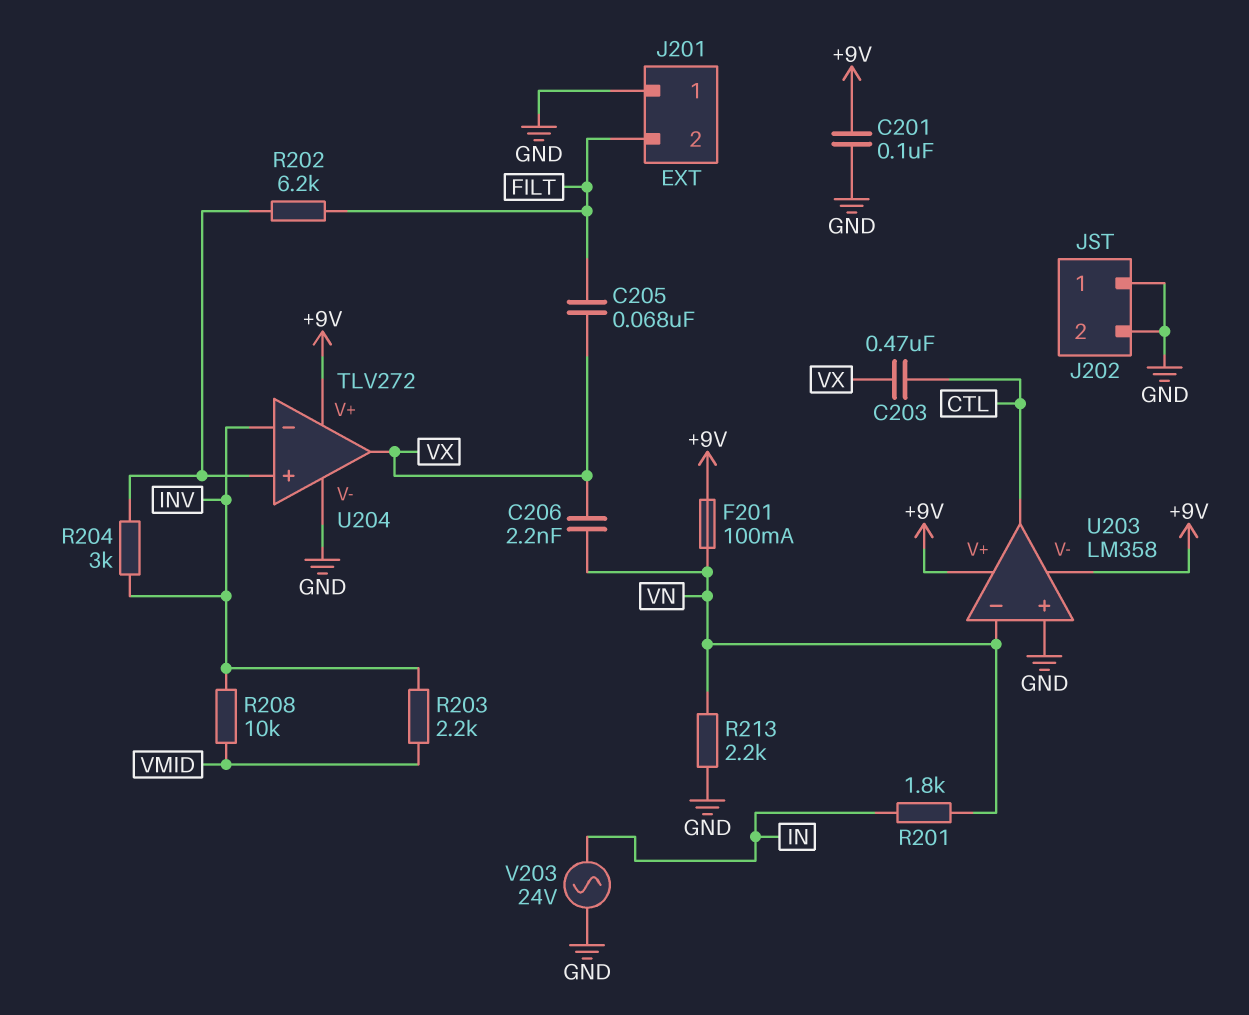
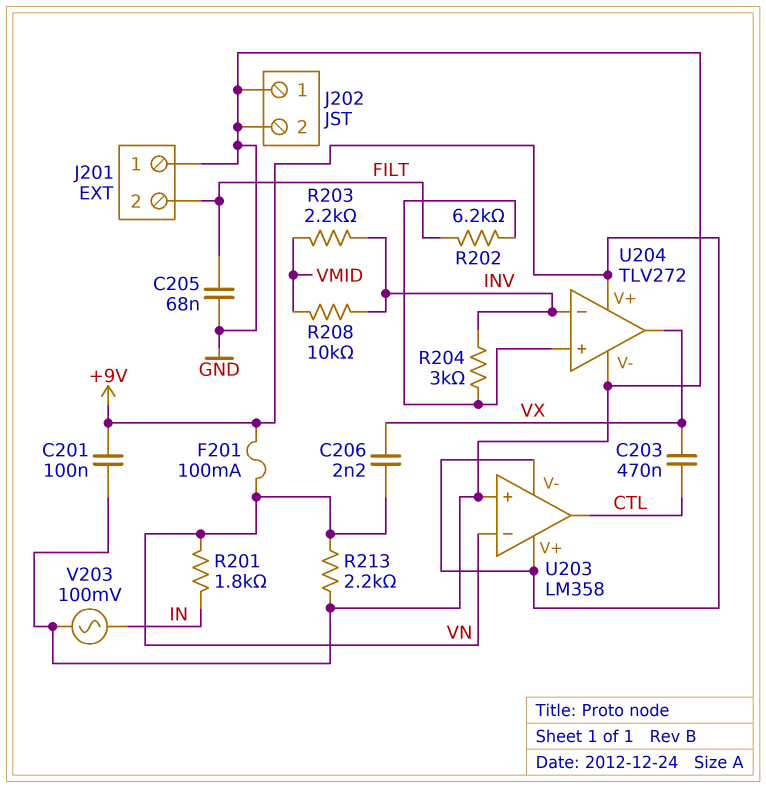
C205: 68nF (FILT, VX) -> 68nF (FILT, GND)
V203: AC 24V (GND, IN) -> AC 100mV (GND, IN)

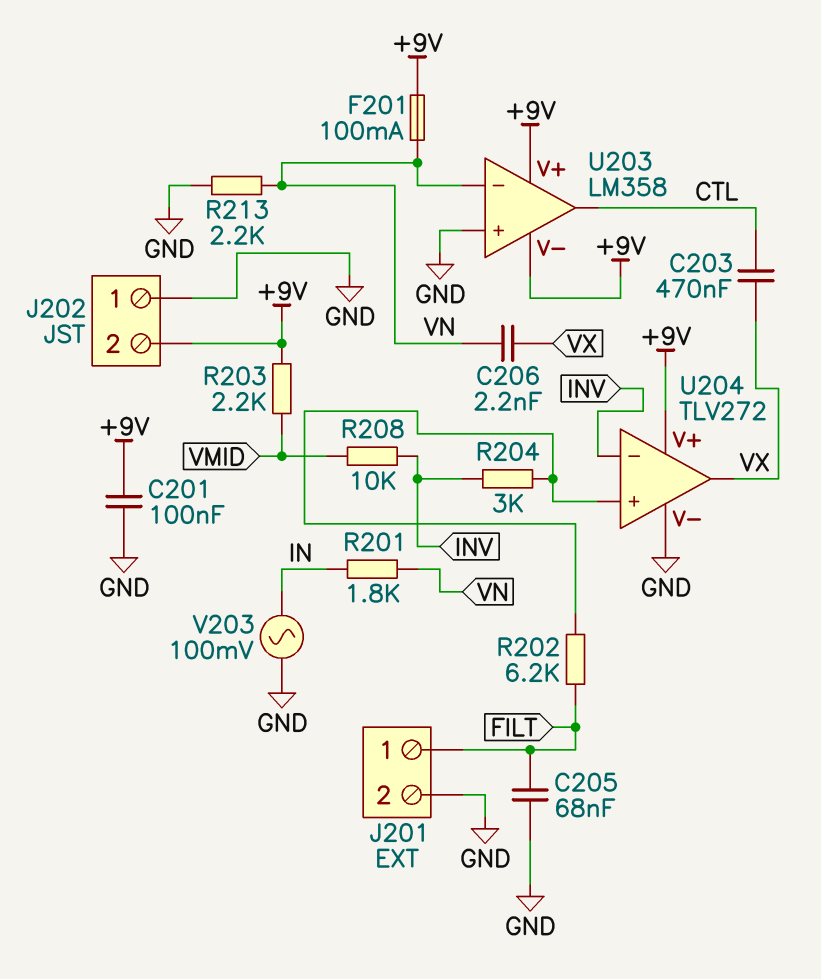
J201 pin 1: GND -> FILT
J201 pin 2: FILT -> GND
J202 pin 2: GND -> +9V
R203: 2.2k (INV, VMID) -> 2.2k (+9V, VMID)

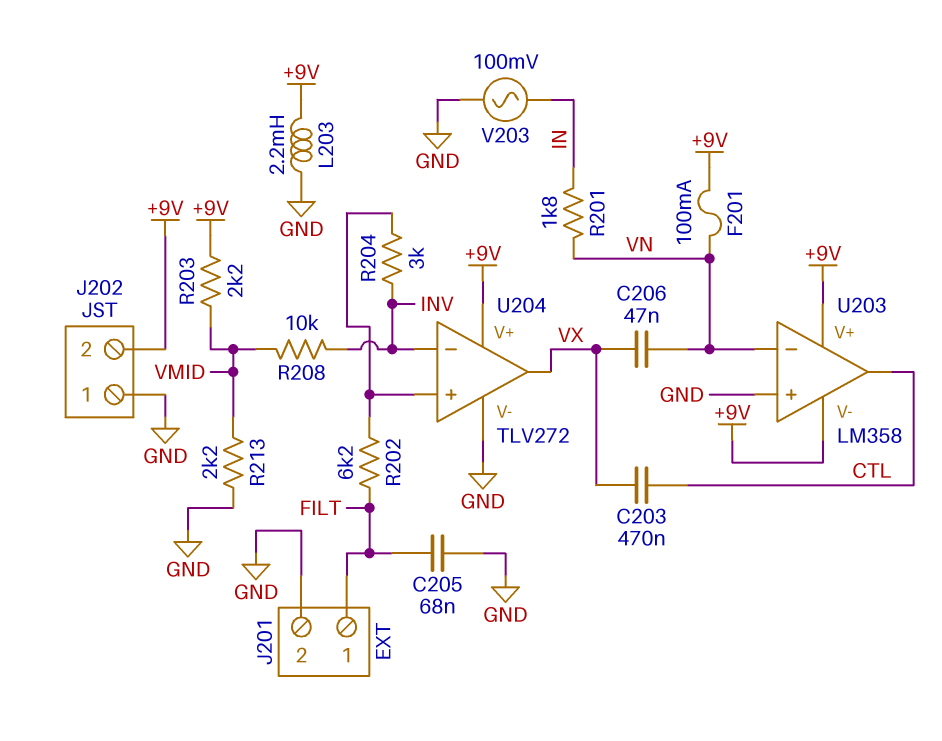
C201: 100nF (+9V, GND) -> none
C206: 2.2nF (VN, VX) -> 47nF (VN, VX)
L203: none -> 2.2mH (+9V, GND)
R213: 2.2k (GND, VN) -> 2.2k (GND, VMID)

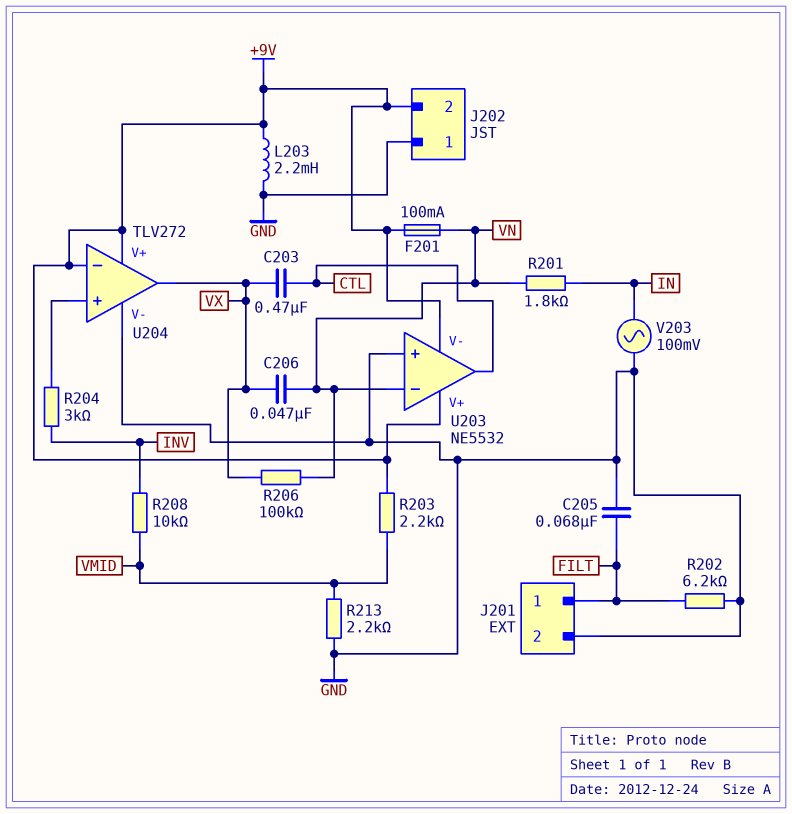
R202: 6.2k (FILT, U204/in+) -> 6.2k (FILT, GND)
R206: none -> 100k (VN, VX)
U203: LM358 -> NE5532
U204 pin in-: INV -> +9V

